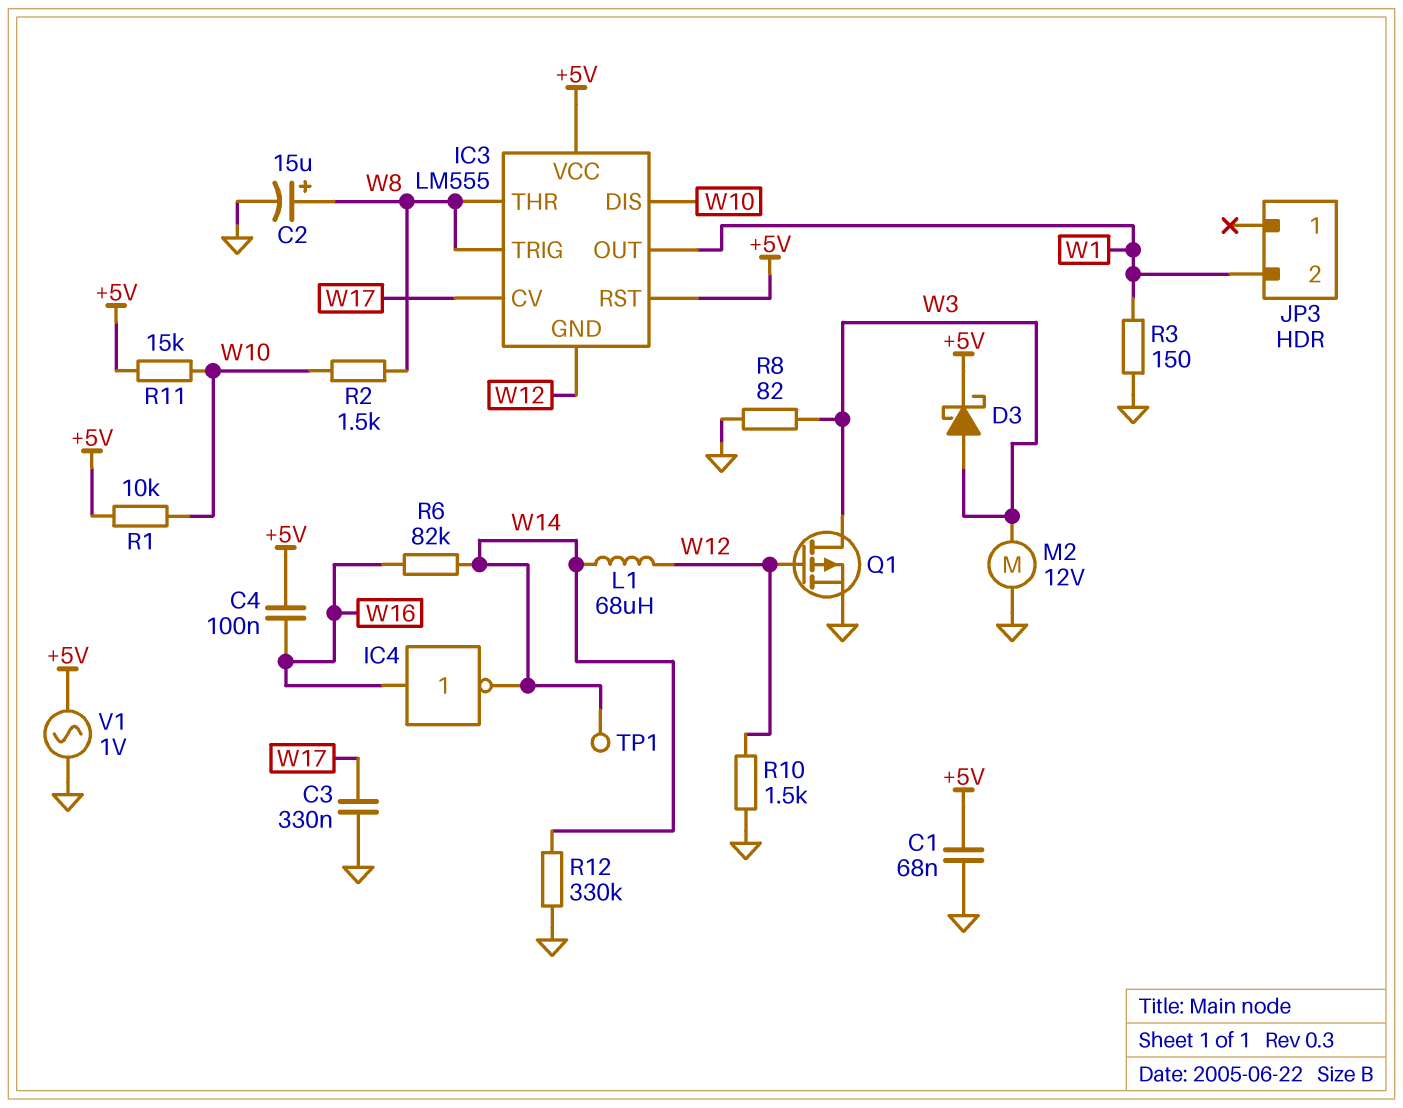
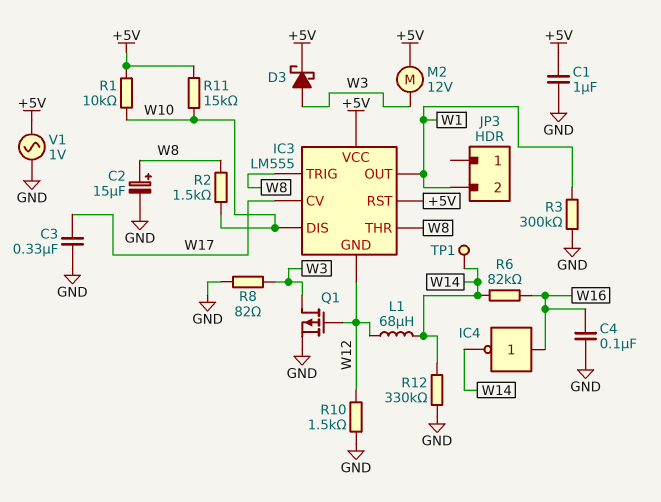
C1: 68nF (+5V, GND) -> 1uF (+5V, GND)
C4: 100nF (+5V, W16) -> 100nF (GND, W16)
M2: motor 12V (GND, W3) -> motor 12V (+5V, W3)
R3: 150 (GND, W1) -> 300k (GND, W1)

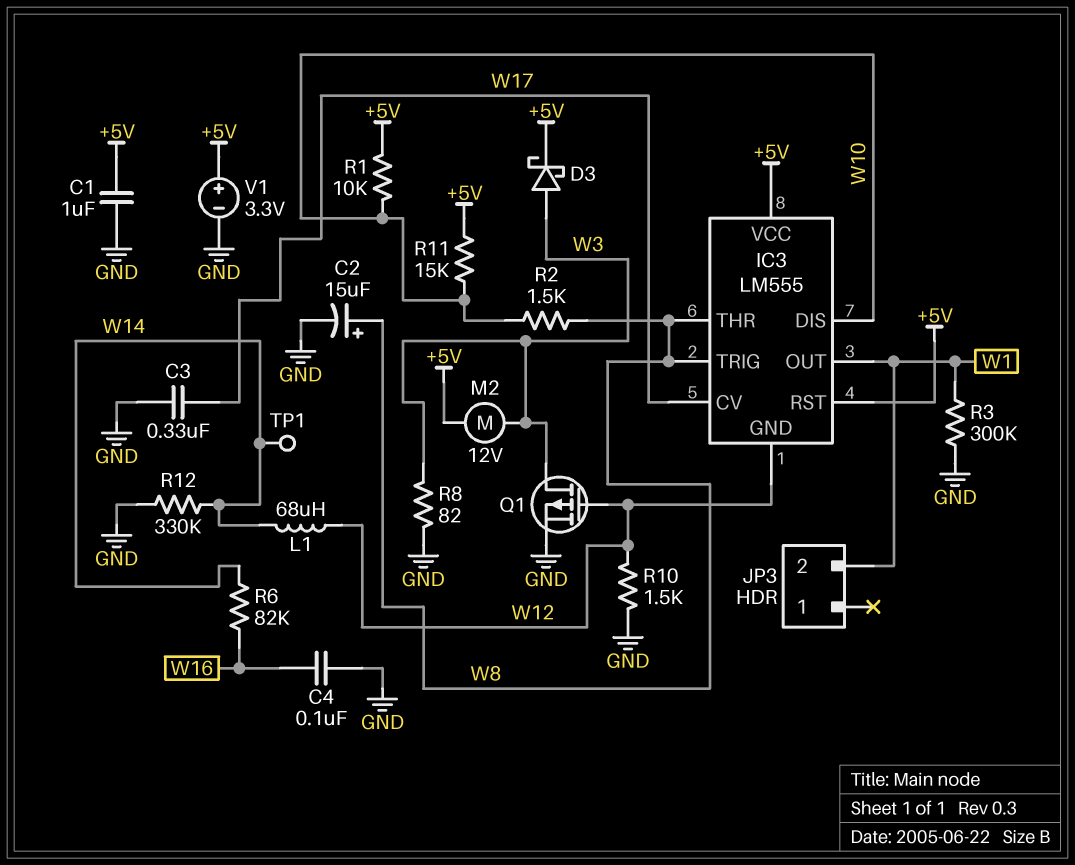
IC4: NOT (in W16, out W14) -> none
V1: AC 1V (+5V, GND) -> 3.3V (plus +5V, minus GND)

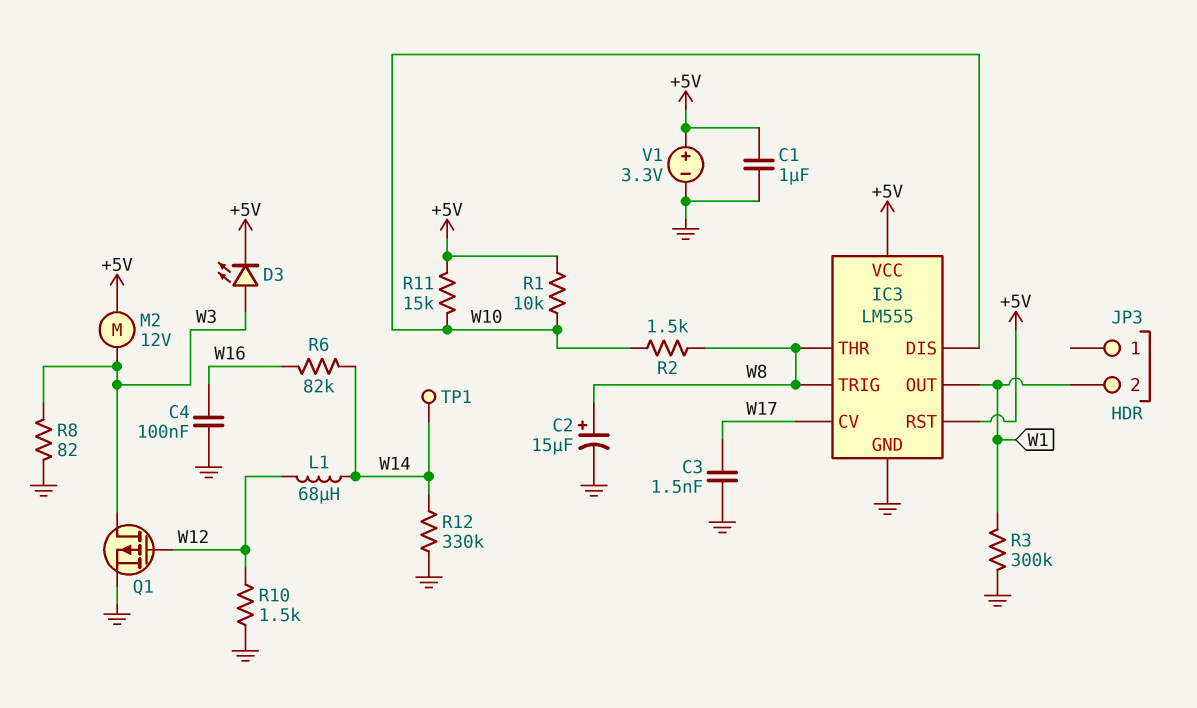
C3: 330nF (GND, W17) -> 1.5nF (GND, W17)
D3: schottky (A W3, K +5V) -> LED (A W3, K +5V)
IC3 pin GND: W12 -> GND

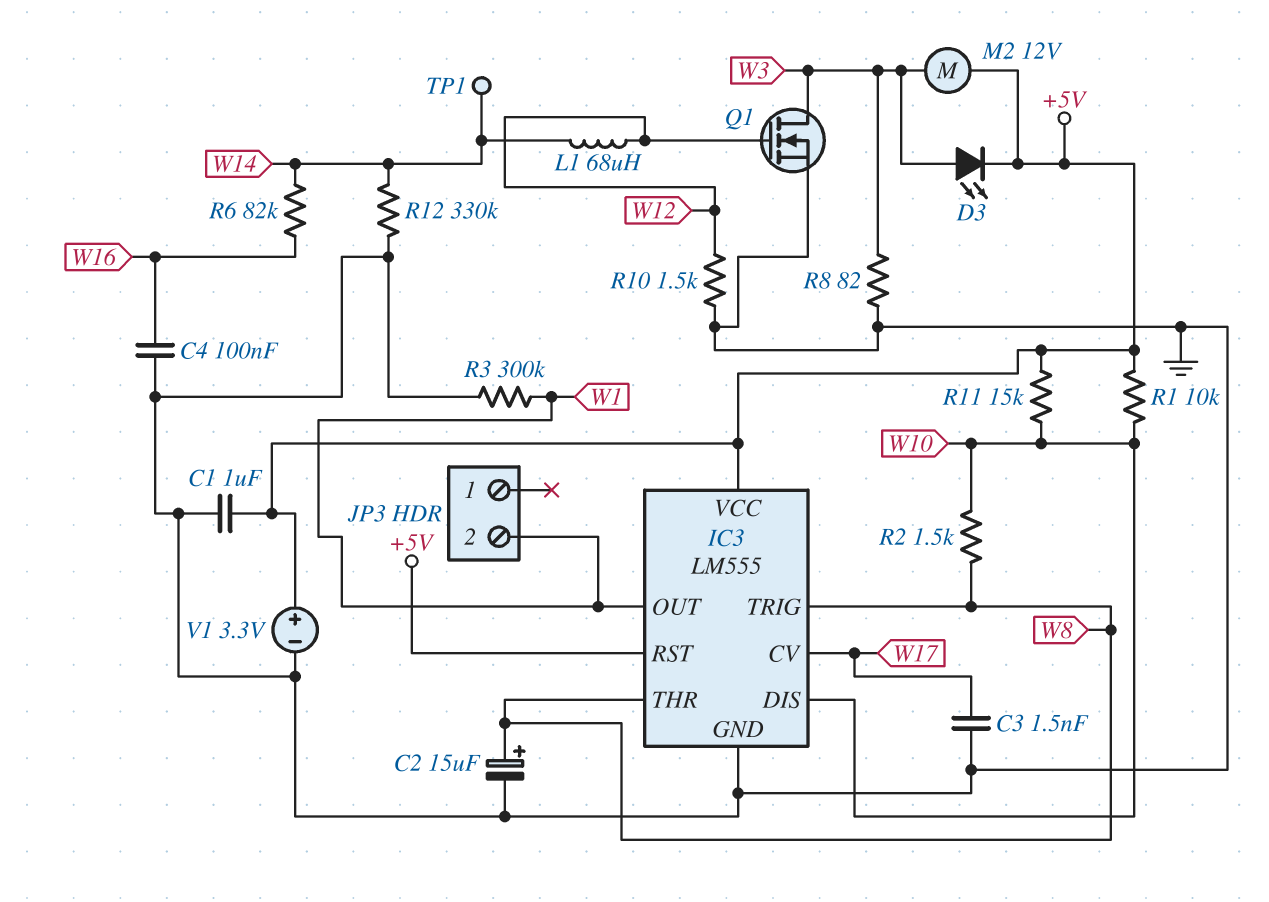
Q1: PMOS (G W12, D W3, S GND) -> NMOS (G W12, D W3, S GND)

